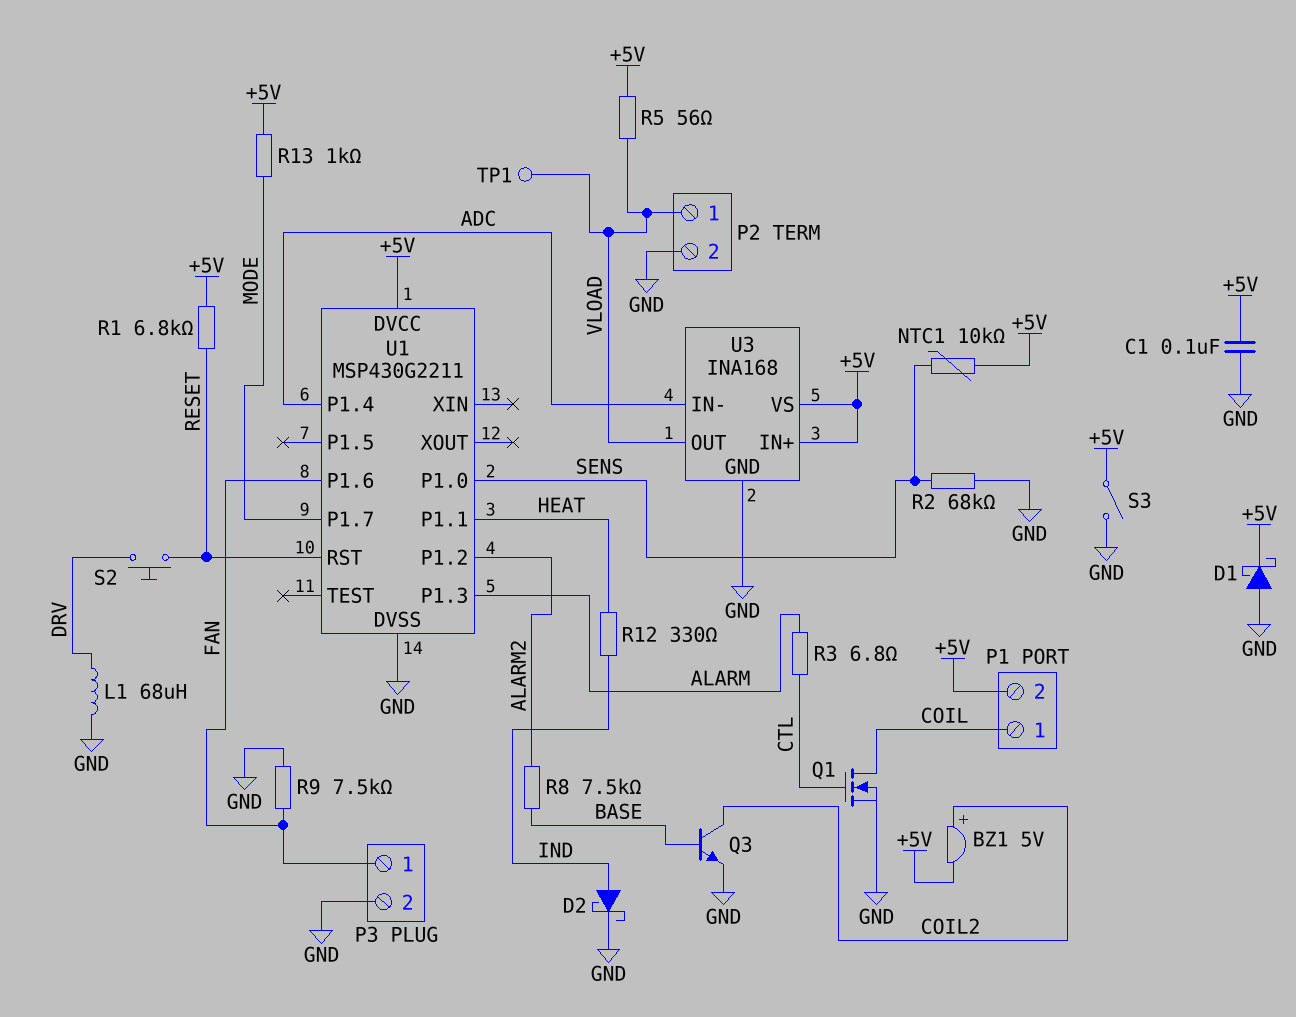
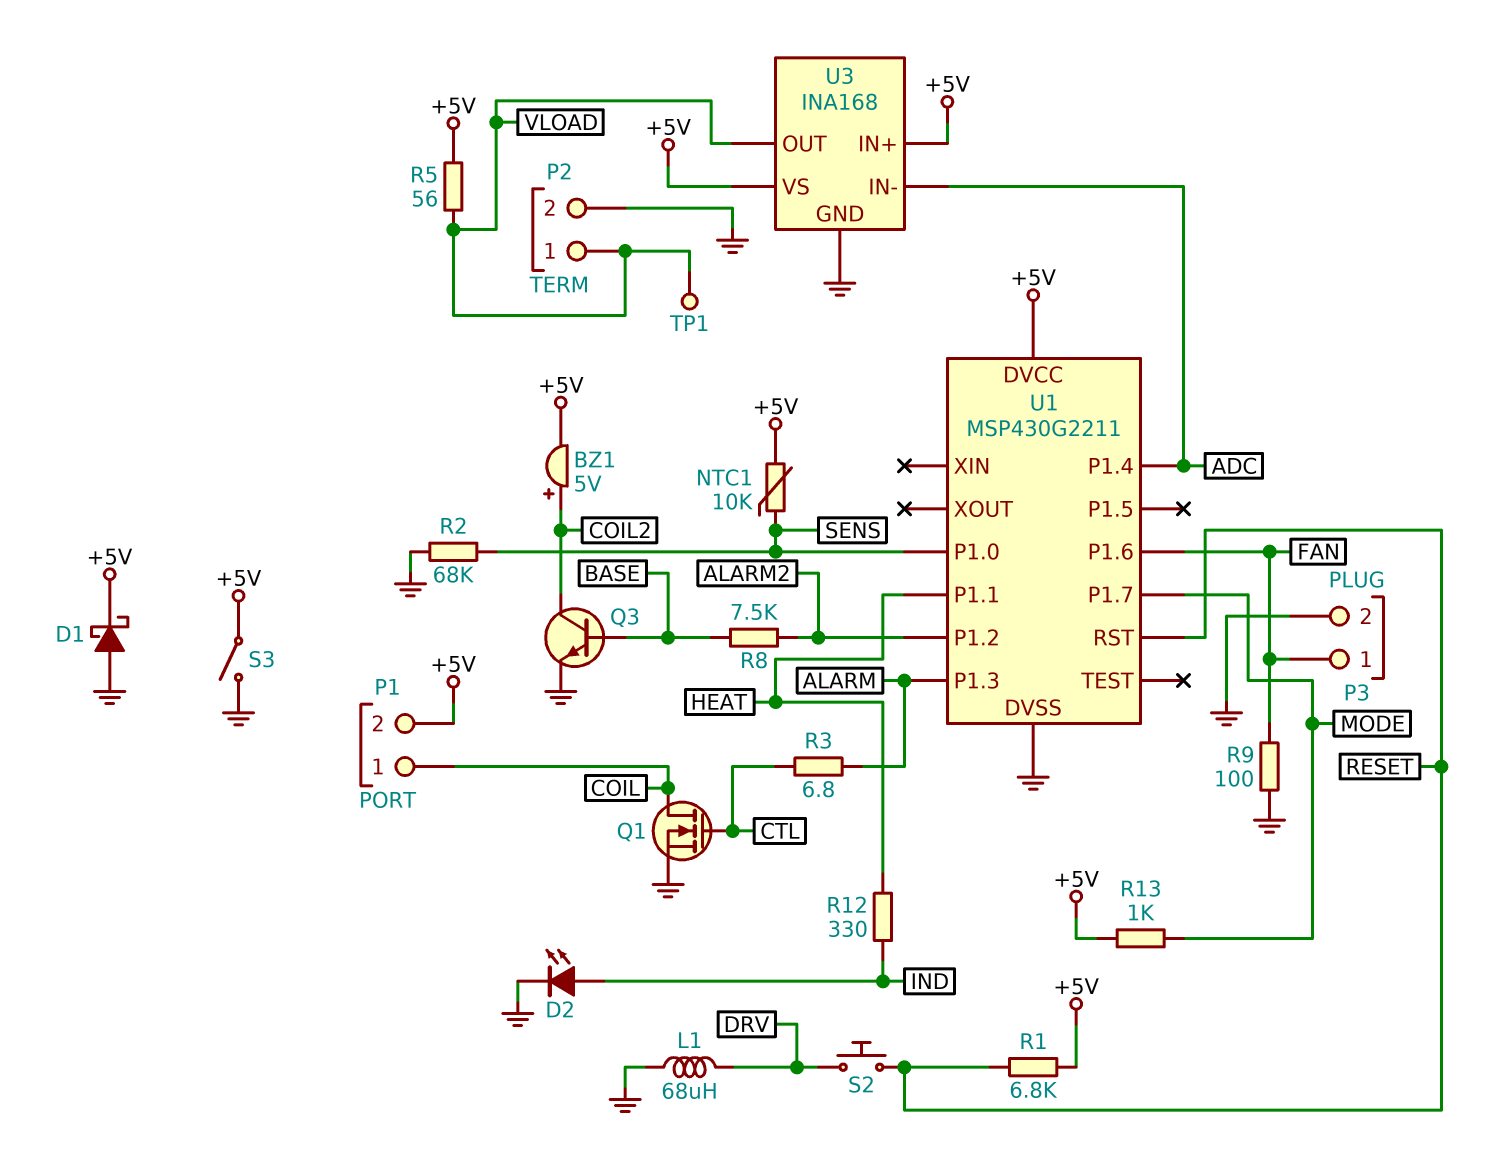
C1: 100nF (+5V, GND) -> none
D2: schottky (A IND, K GND) -> LED (A IND, K GND)
R9: 7.5k (FAN, GND) -> 100 (FAN, GND)

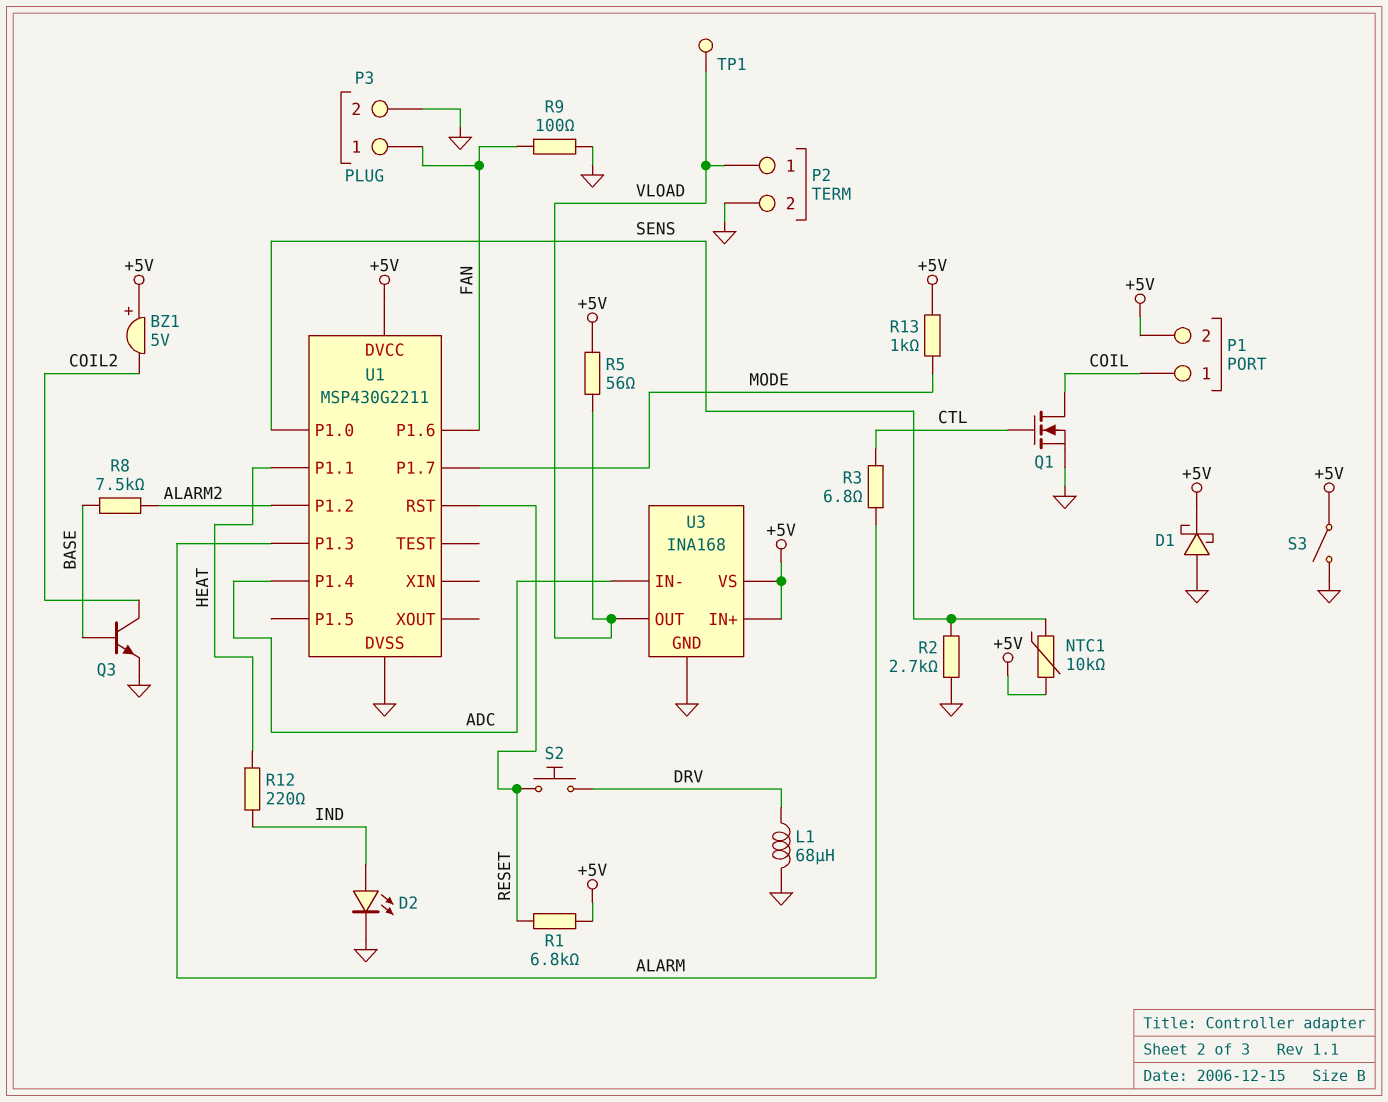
BZ1: buzzer 5V (plus COIL2, minus +5V) -> buzzer 5V (plus +5V, minus COIL2)
R2: 68k (GND, SENS) -> 2.7k (GND, SENS)
R12: 330 (HEAT, IND) -> 220 (HEAT, IND)

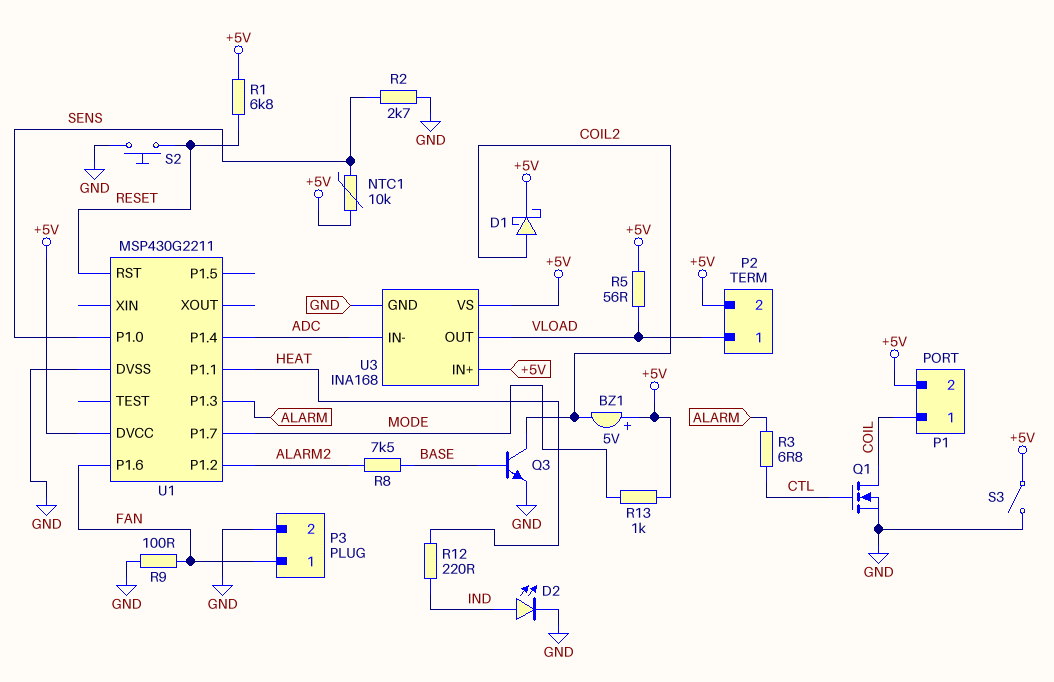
D1: schottky (A GND, K +5V) -> schottky (A COIL2, K +5V)
L1: 68uH (DRV, GND) -> none
P2 pin 2: GND -> +5V
S2: button (DRV, RESET) -> button (GND, RESET)
TP1: test point (VLOAD) -> none

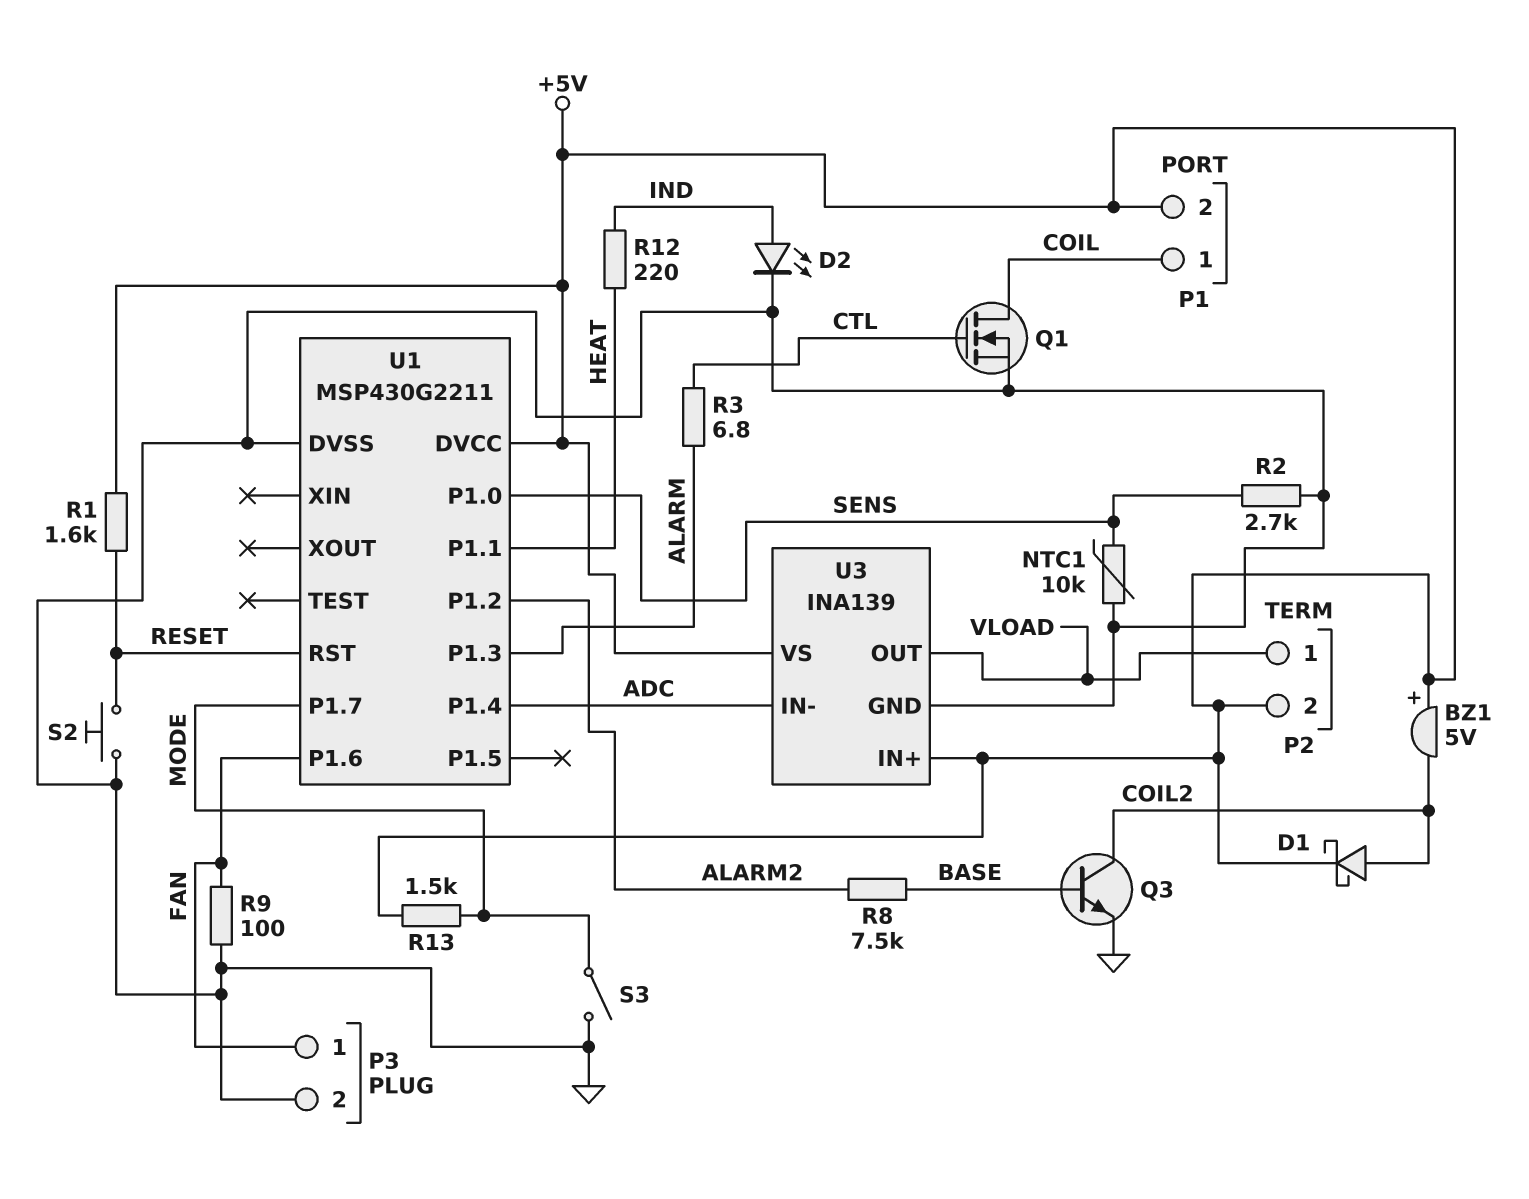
NTC1: 10k (+5V, SENS) -> 10k (GND, SENS)
R1: 6.8k (+5V, RESET) -> 1.6k (+5V, RESET)
R5: 56 (+5V, VLOAD) -> none
R13: 1k (+5V, MODE) -> 1.5k (+5V, MODE)
S3: switch (+5V, GND) -> switch (GND, MODE)
U3: INA168 -> INA139

